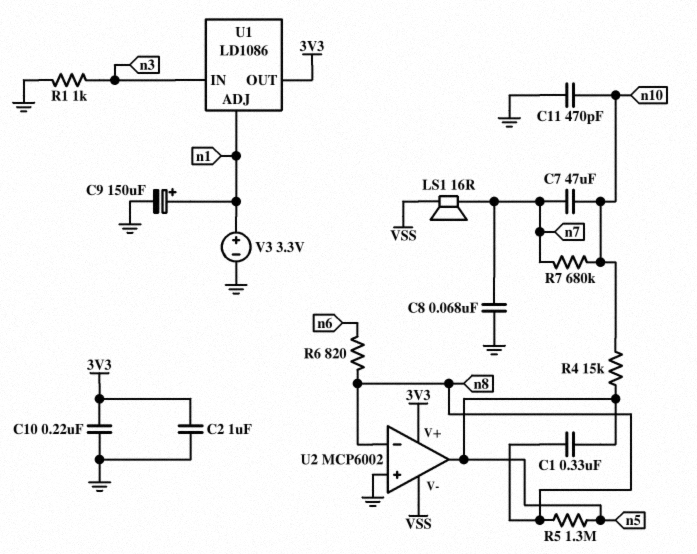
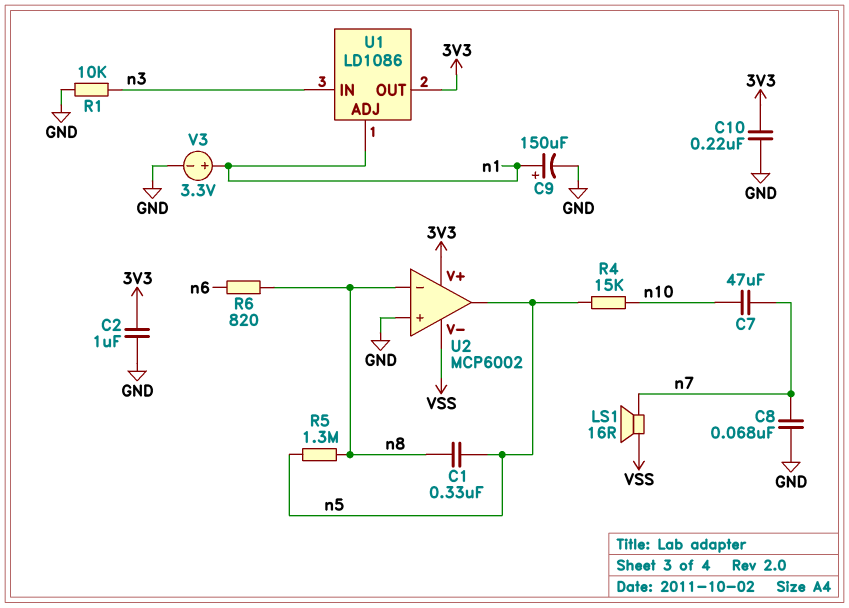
C11: 470pF (GND, n10) -> none
R1: 1k (GND, n3) -> 10k (GND, n3)
R7: 680k (n7, n10) -> none

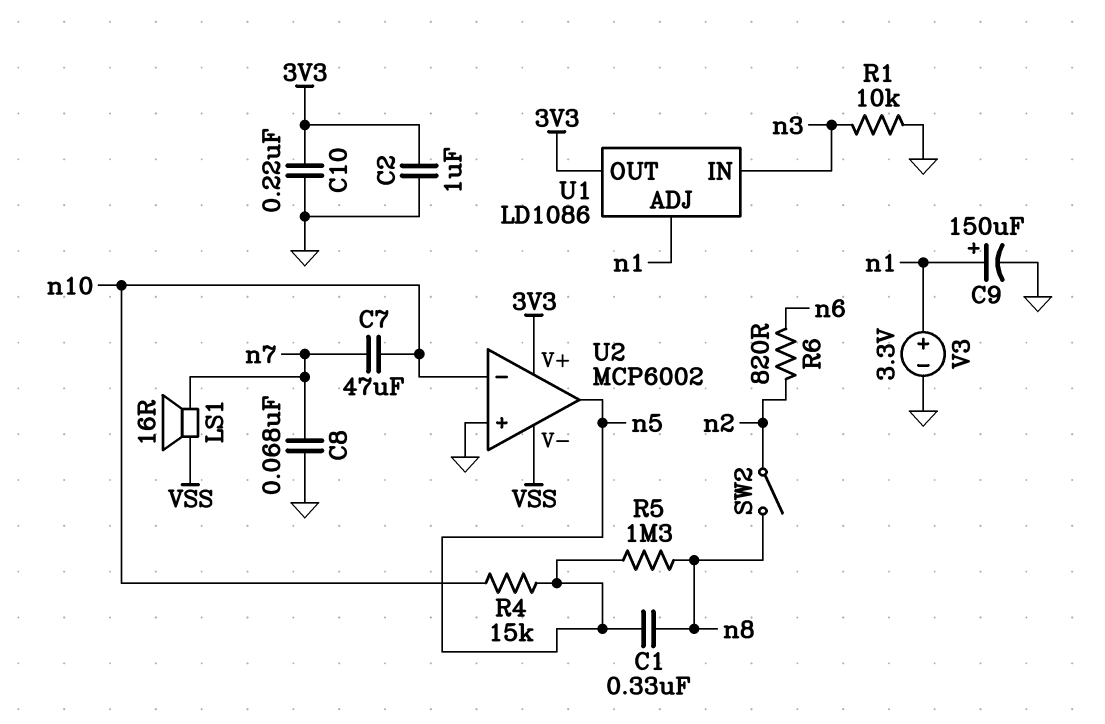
R6: 820 (n6, n8) -> 820 (n2, n6)
SW2: none -> switch (n2, n8)
U2 pin in-: n8 -> n10

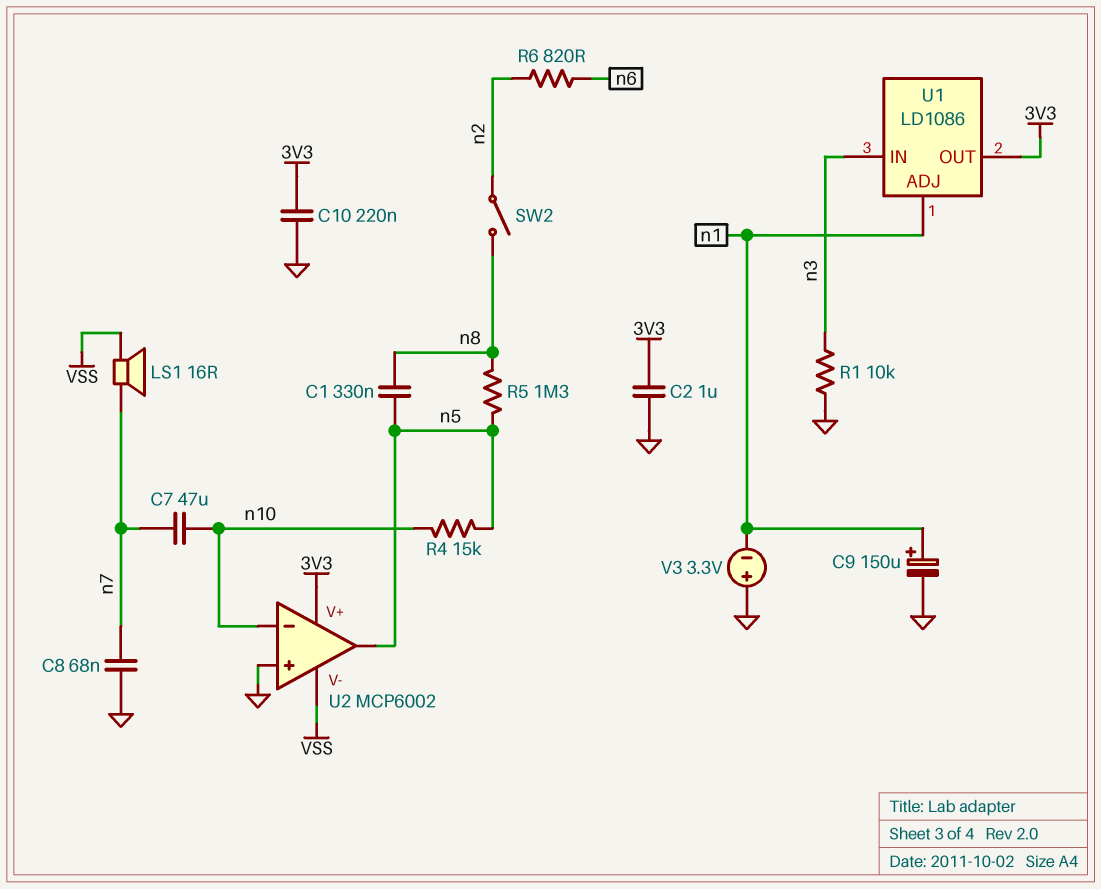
V3: 3.3V (plus n1, minus GND) -> 3.3V (plus GND, minus n1)

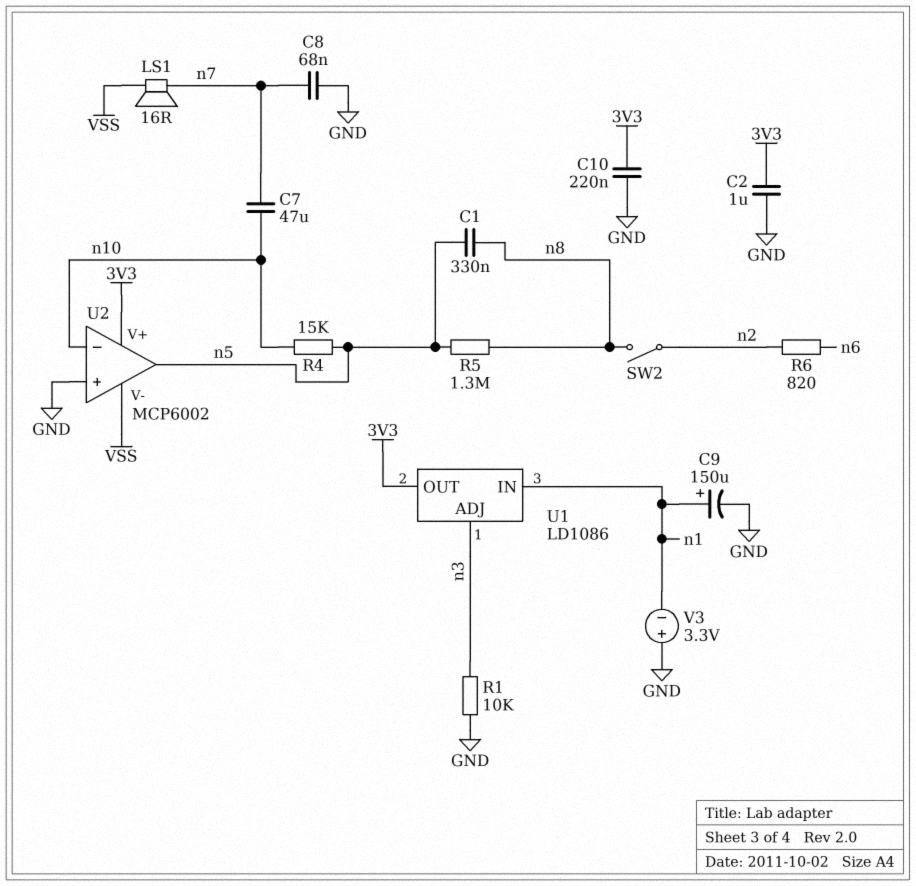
U1 pin ADJ: n1 -> n3
U1 pin IN: n3 -> n1

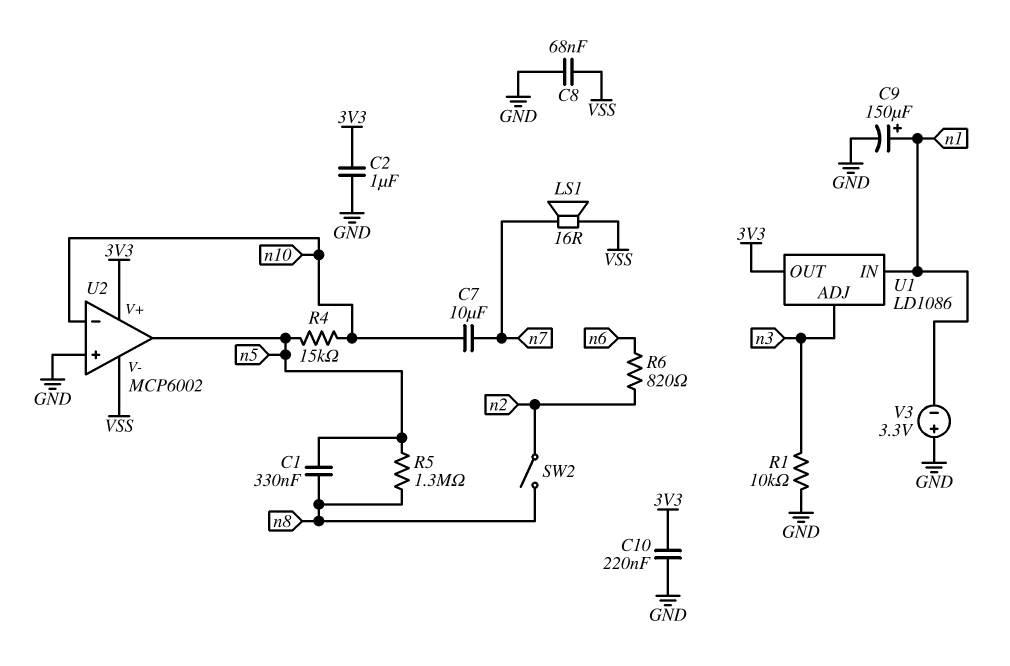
C7: 47uF (n7, n10) -> 10uF (n7, n10)
C8: 68nF (GND, n7) -> 68nF (GND, VSS)

